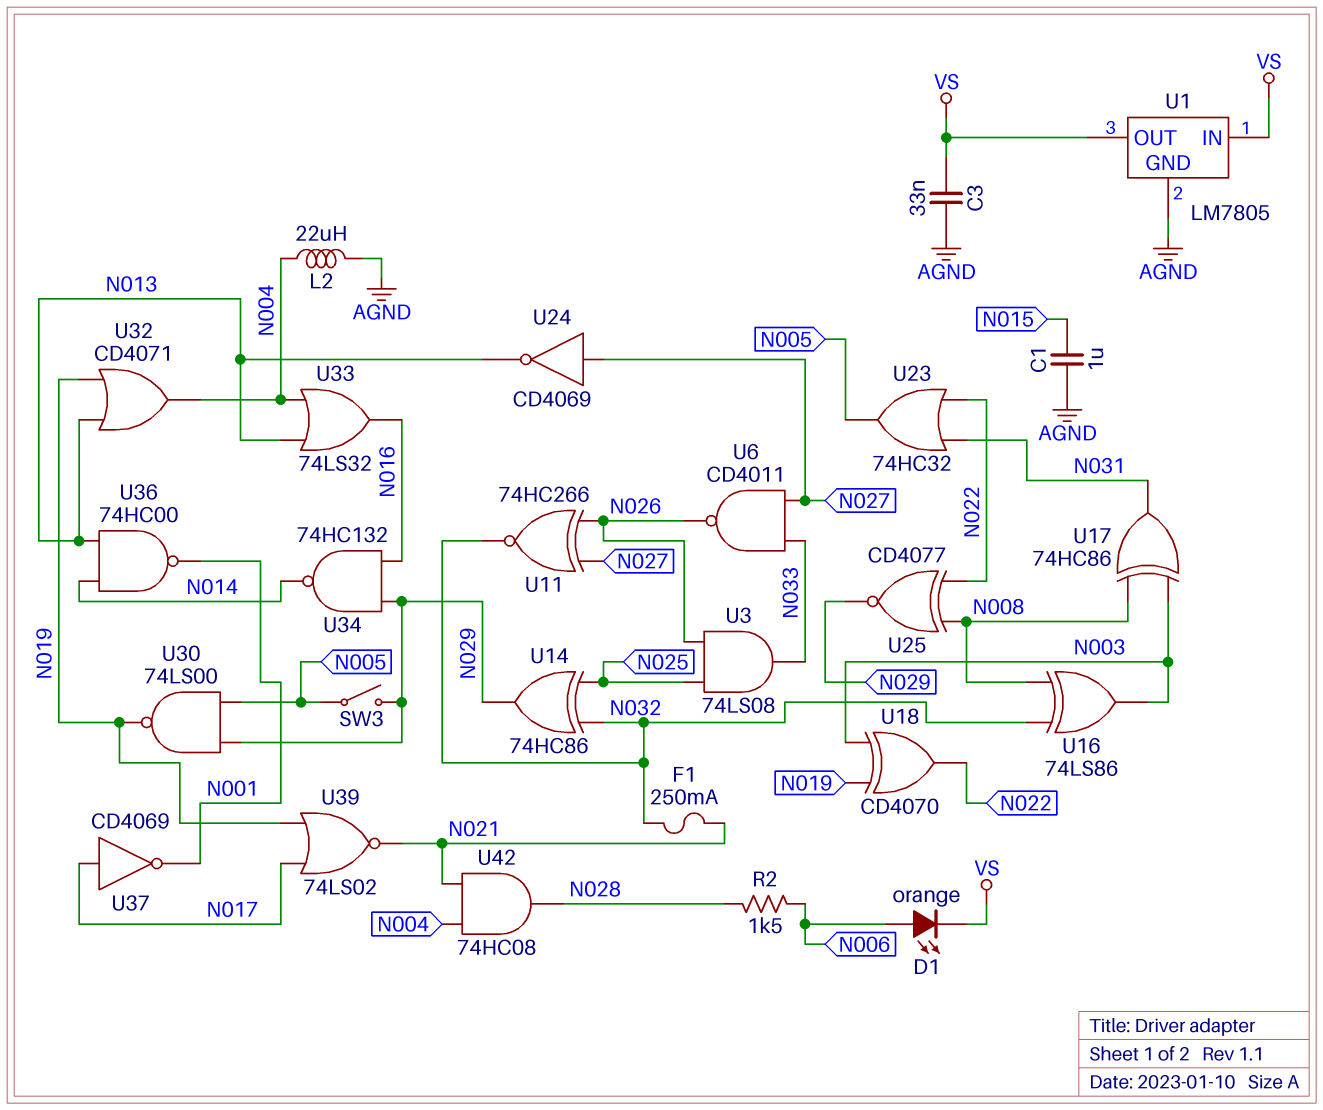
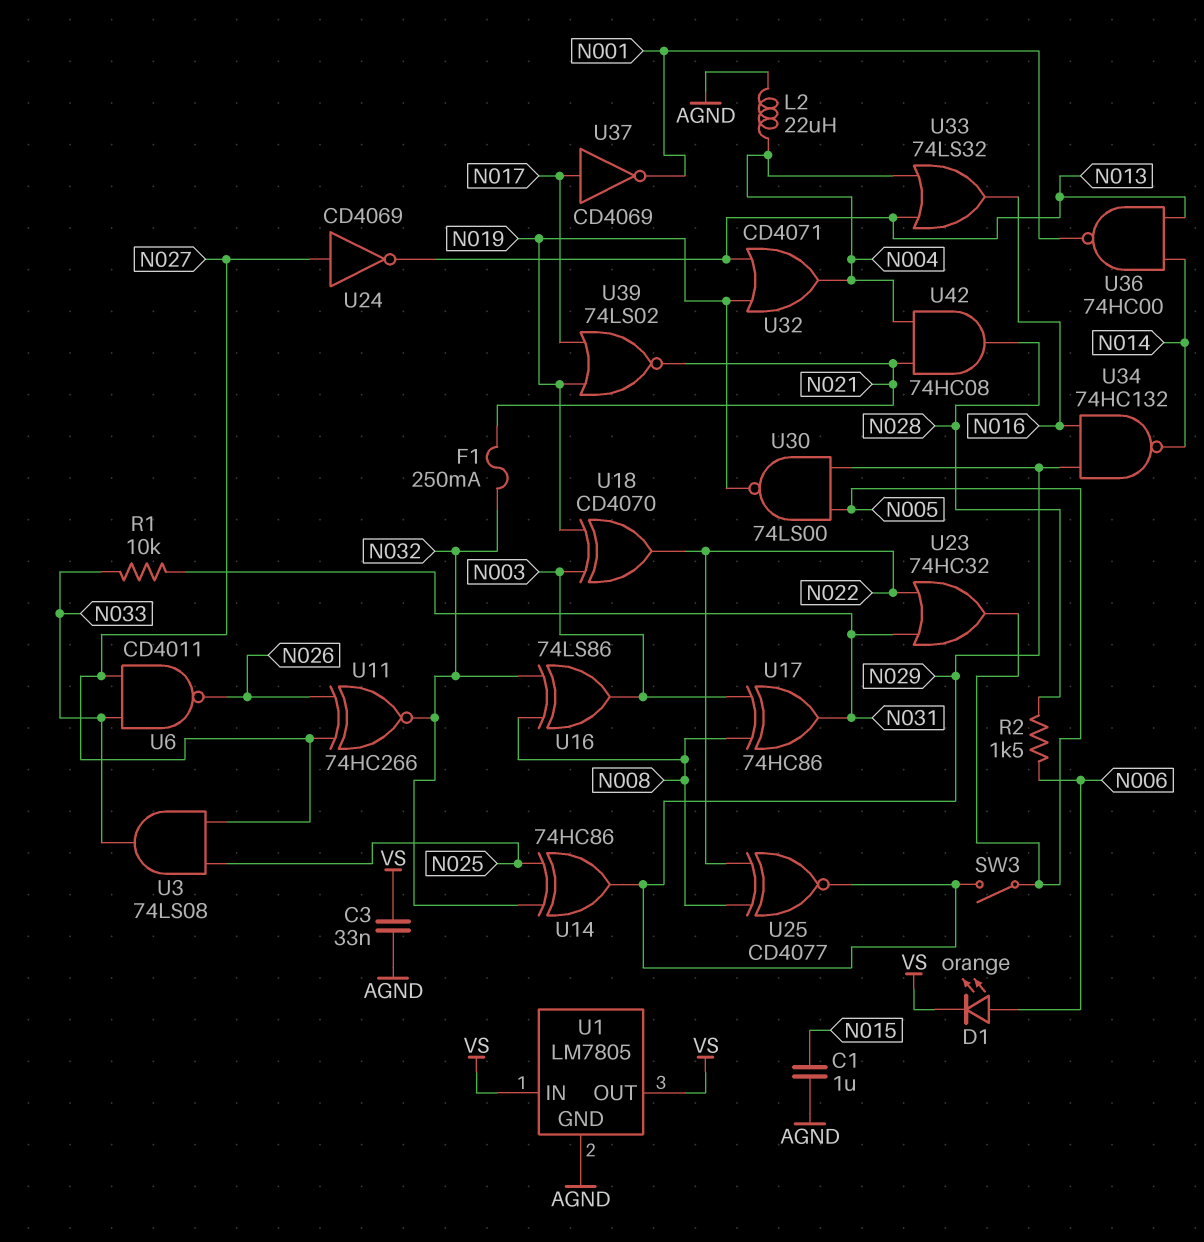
R1: none -> 10k (N031, N033)
U3: AND 74LS08 (in N025, in N026, out N033) -> AND 74LS08 (in N025, in N027, out N033)

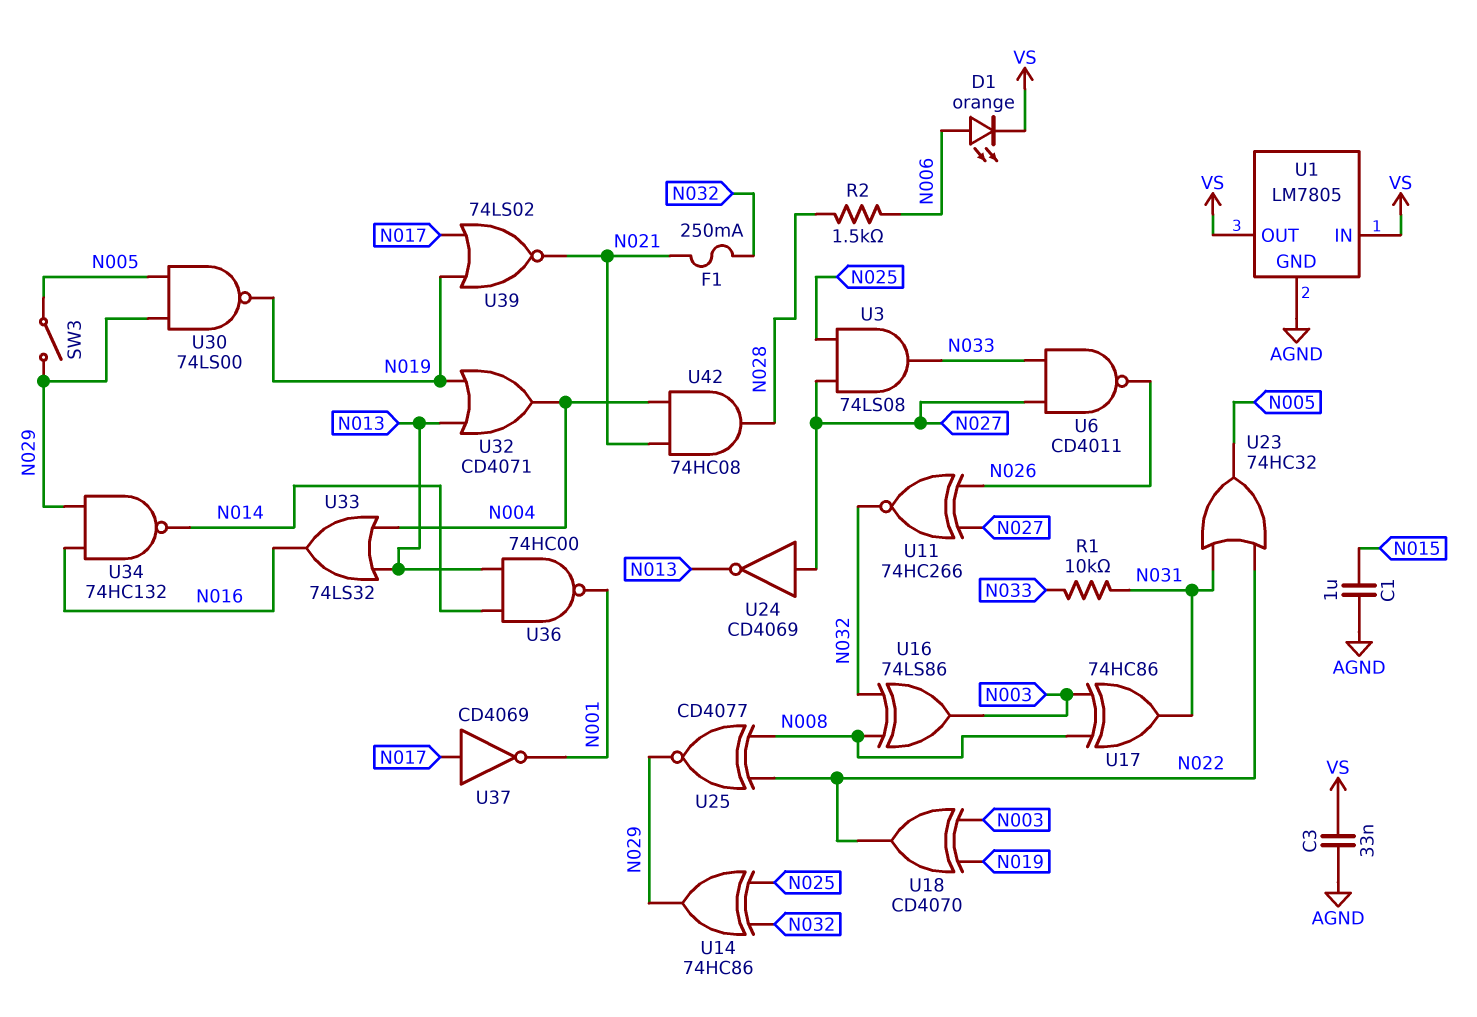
L2: 22uH (AGND, N004) -> none

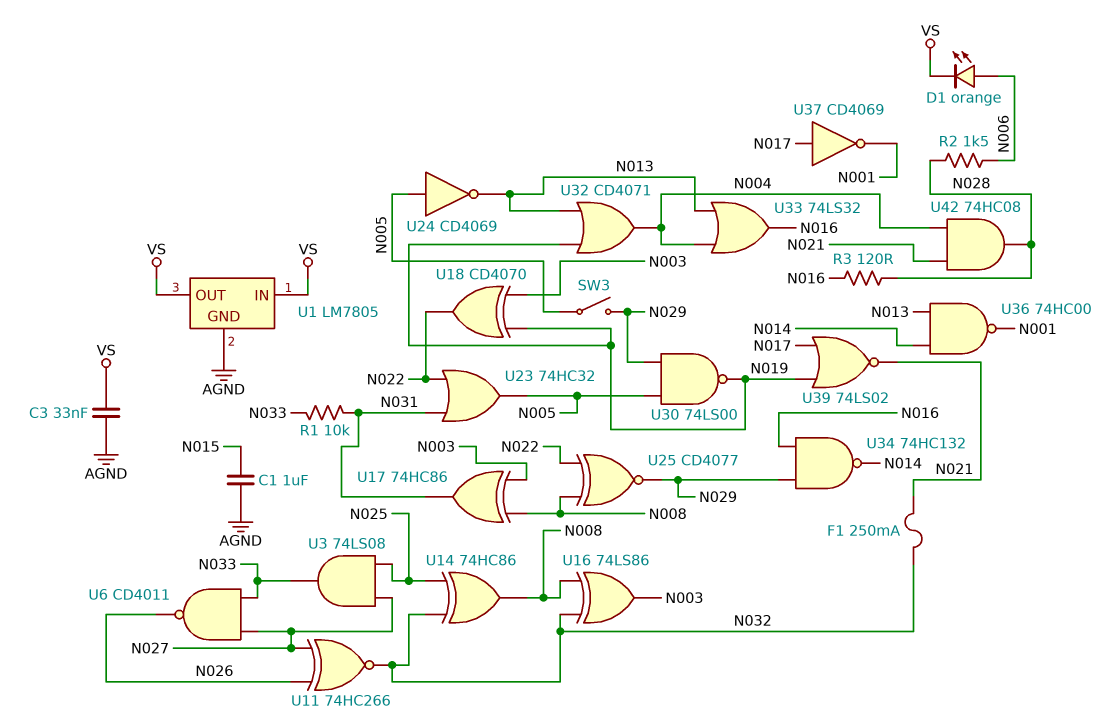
R3: none -> 120 (N016, N028)
U14: XOR 74HC86 (in N025, in N032, out N029) -> XOR 74HC86 (in N025, in N032, out N008)
U24: NOT CD4069 (in N027, out N013) -> NOT CD4069 (in N005, out N013)

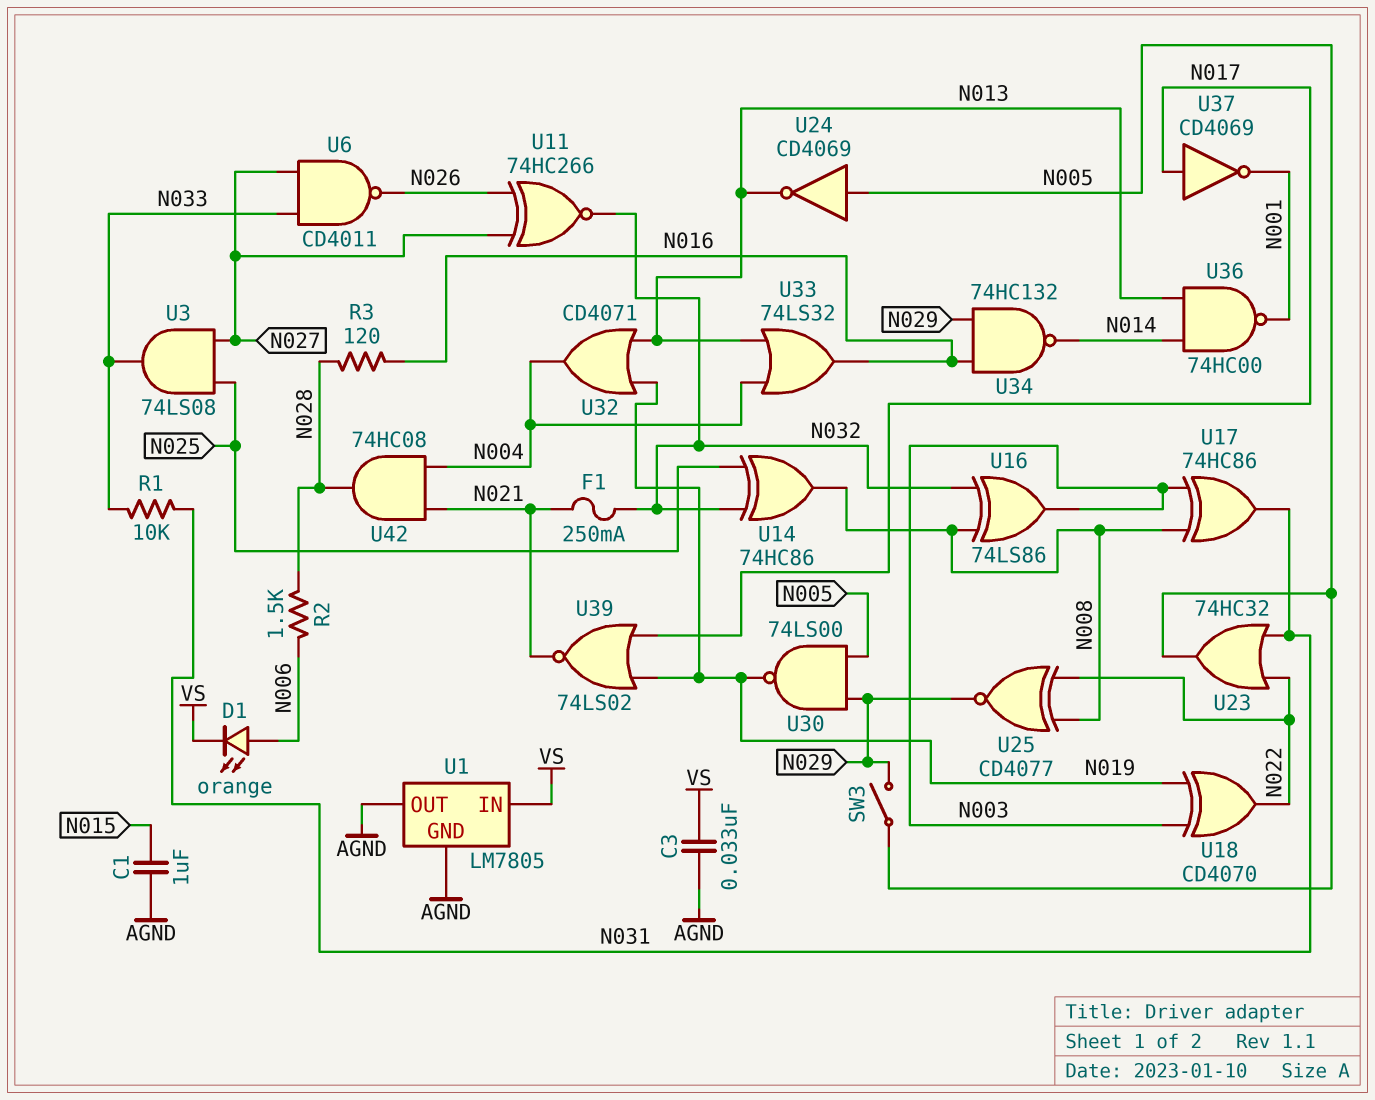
U1 pin OUT: VS -> AGND

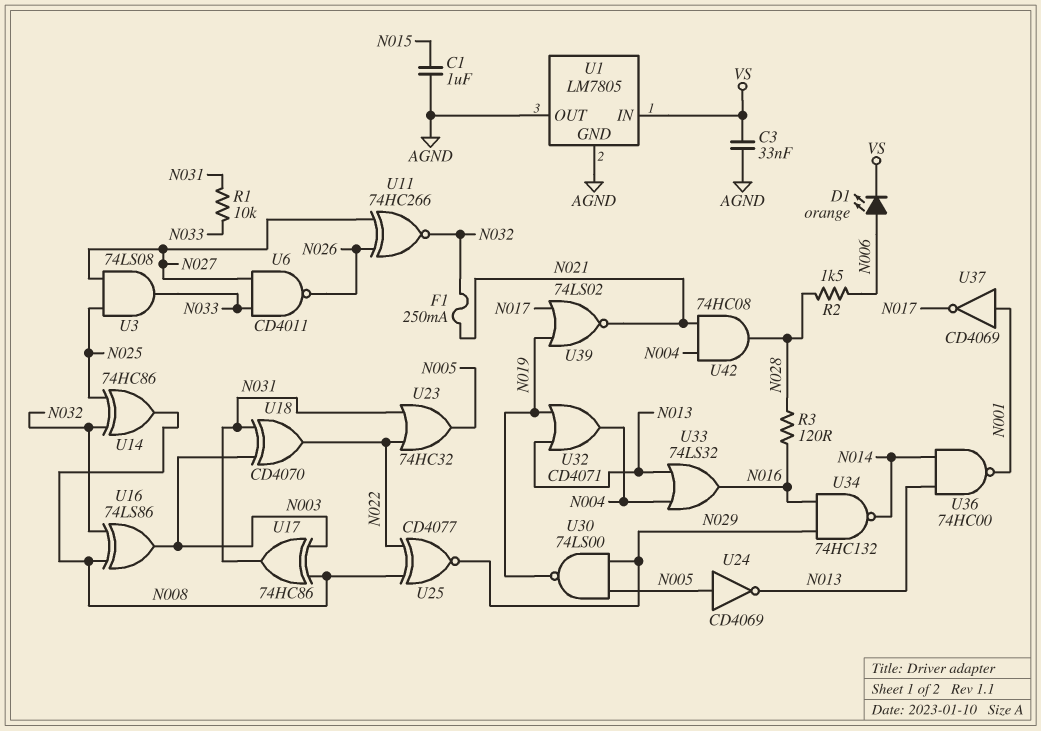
SW3: switch (N005, N029) -> none
U18: XOR CD4070 (in N003, in N019, out N022) -> XOR CD4070 (in N003, in N031, out N022)
U37: NOT CD4069 (in N017, out N001) -> NOT CD4069 (in N001, out N017)

